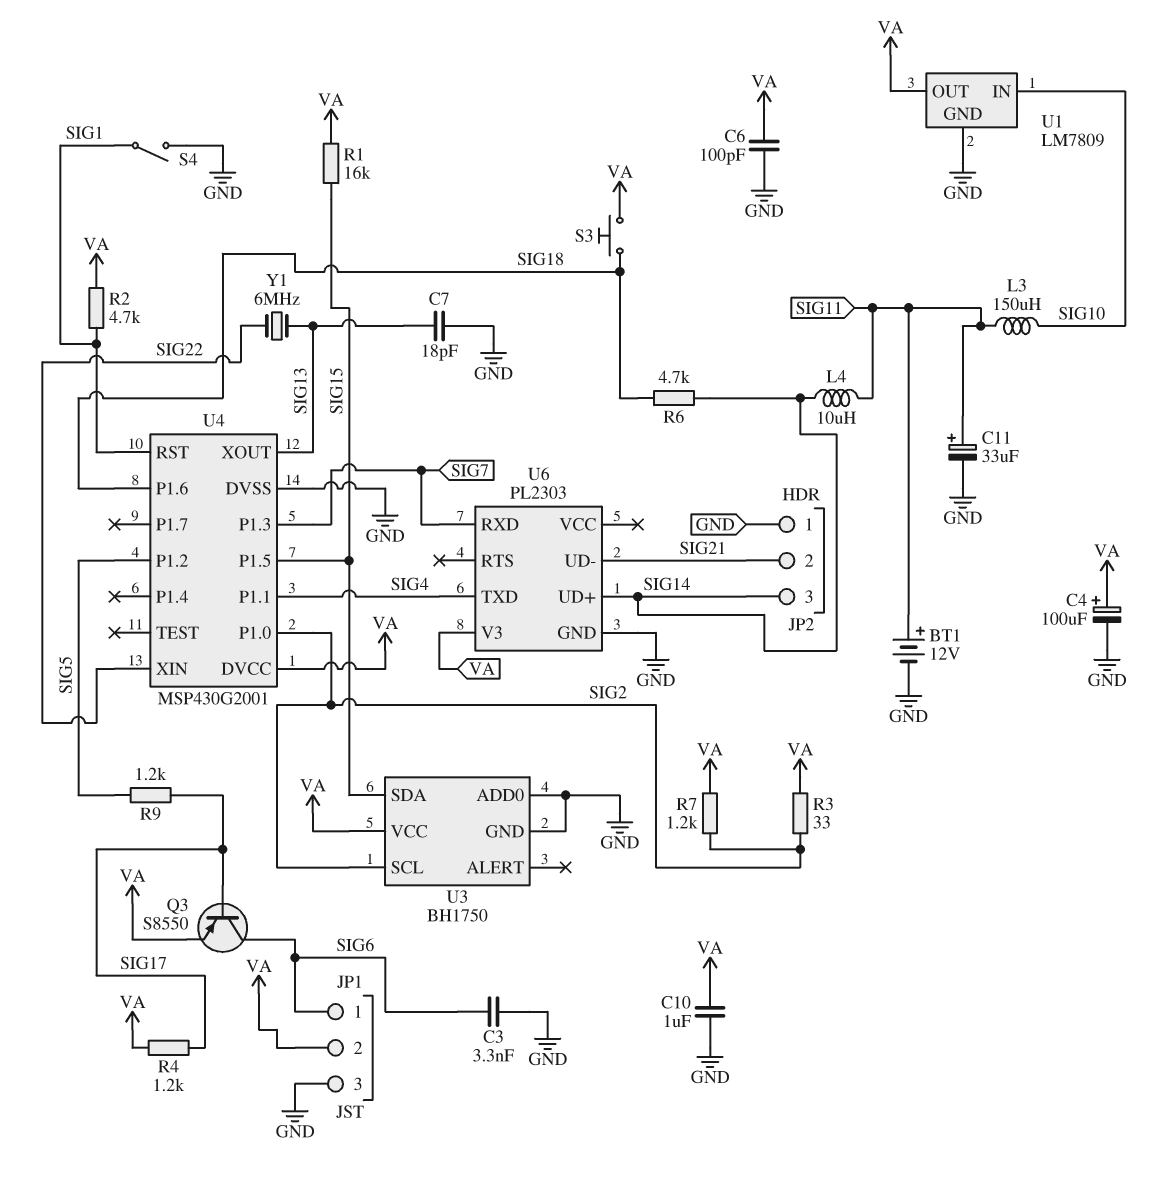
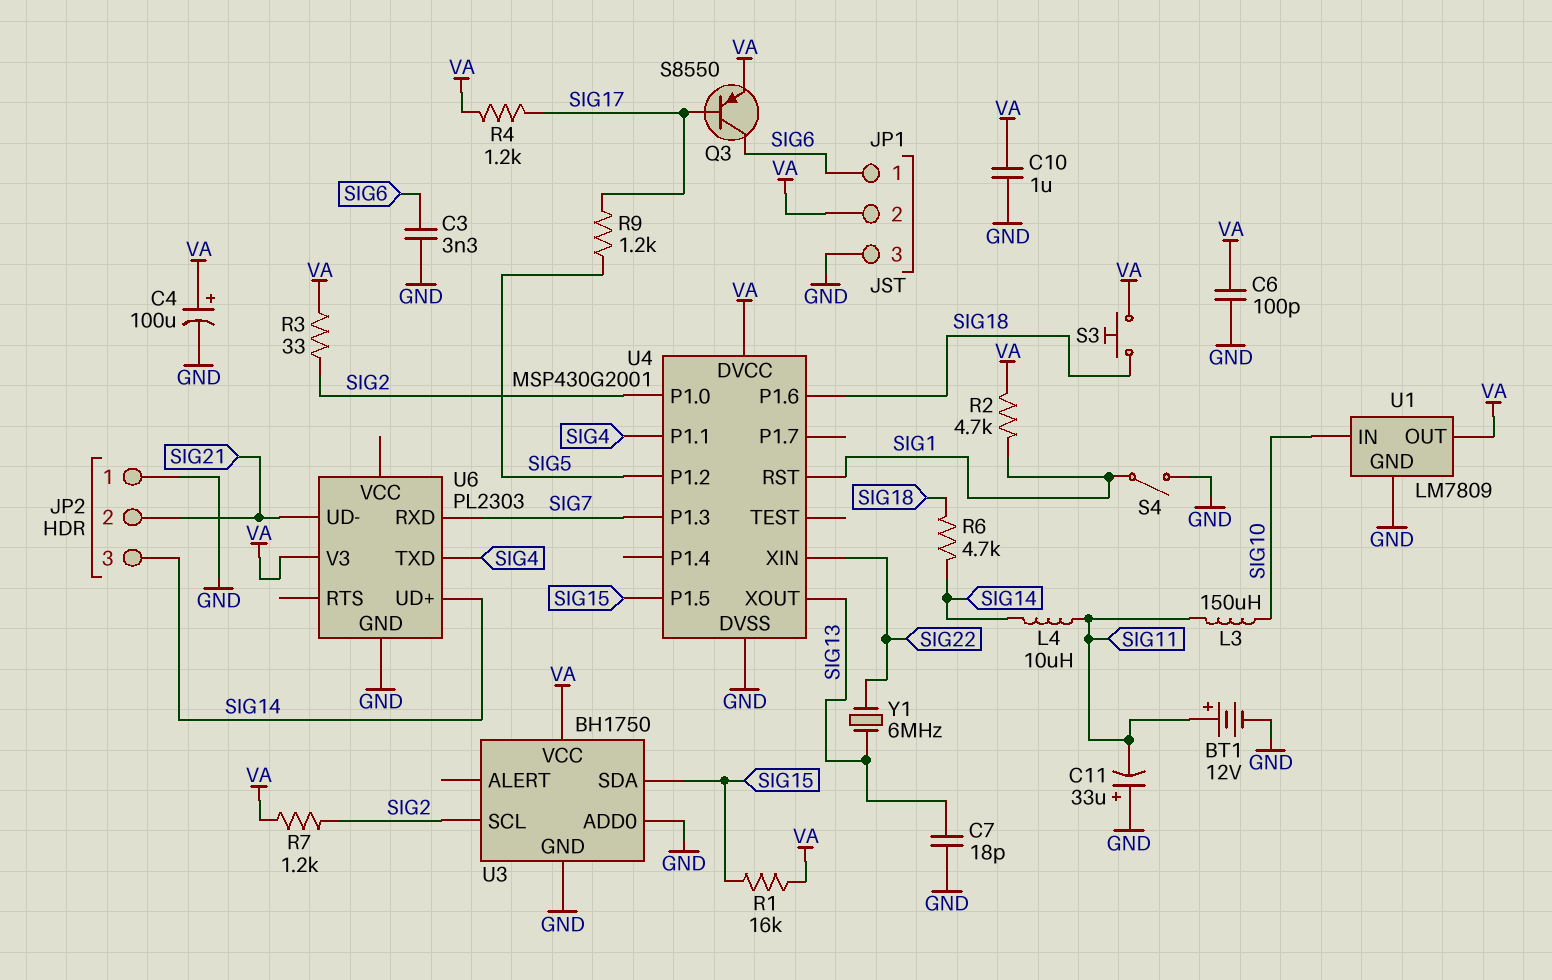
C11: 33uF (plus SIG11, minus GND) -> 33uF (plus GND, minus SIG11)

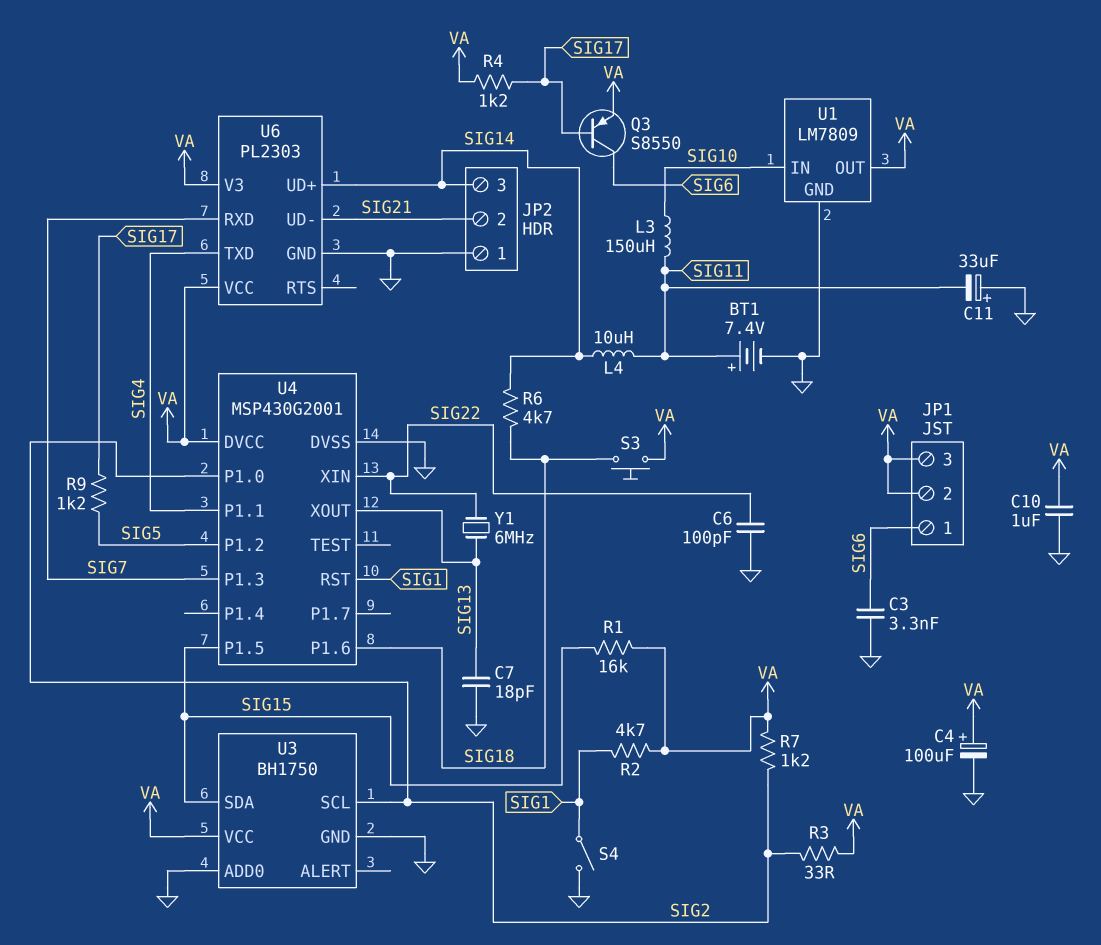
BT1: 12V (plus SIG11, minus GND) -> 7.4V (plus SIG11, minus GND)
C6: 100pF (GND, VA) -> 100pF (GND, SIG22)
JP1 pin 3: GND -> VA
U6 pin VCC: none -> VA

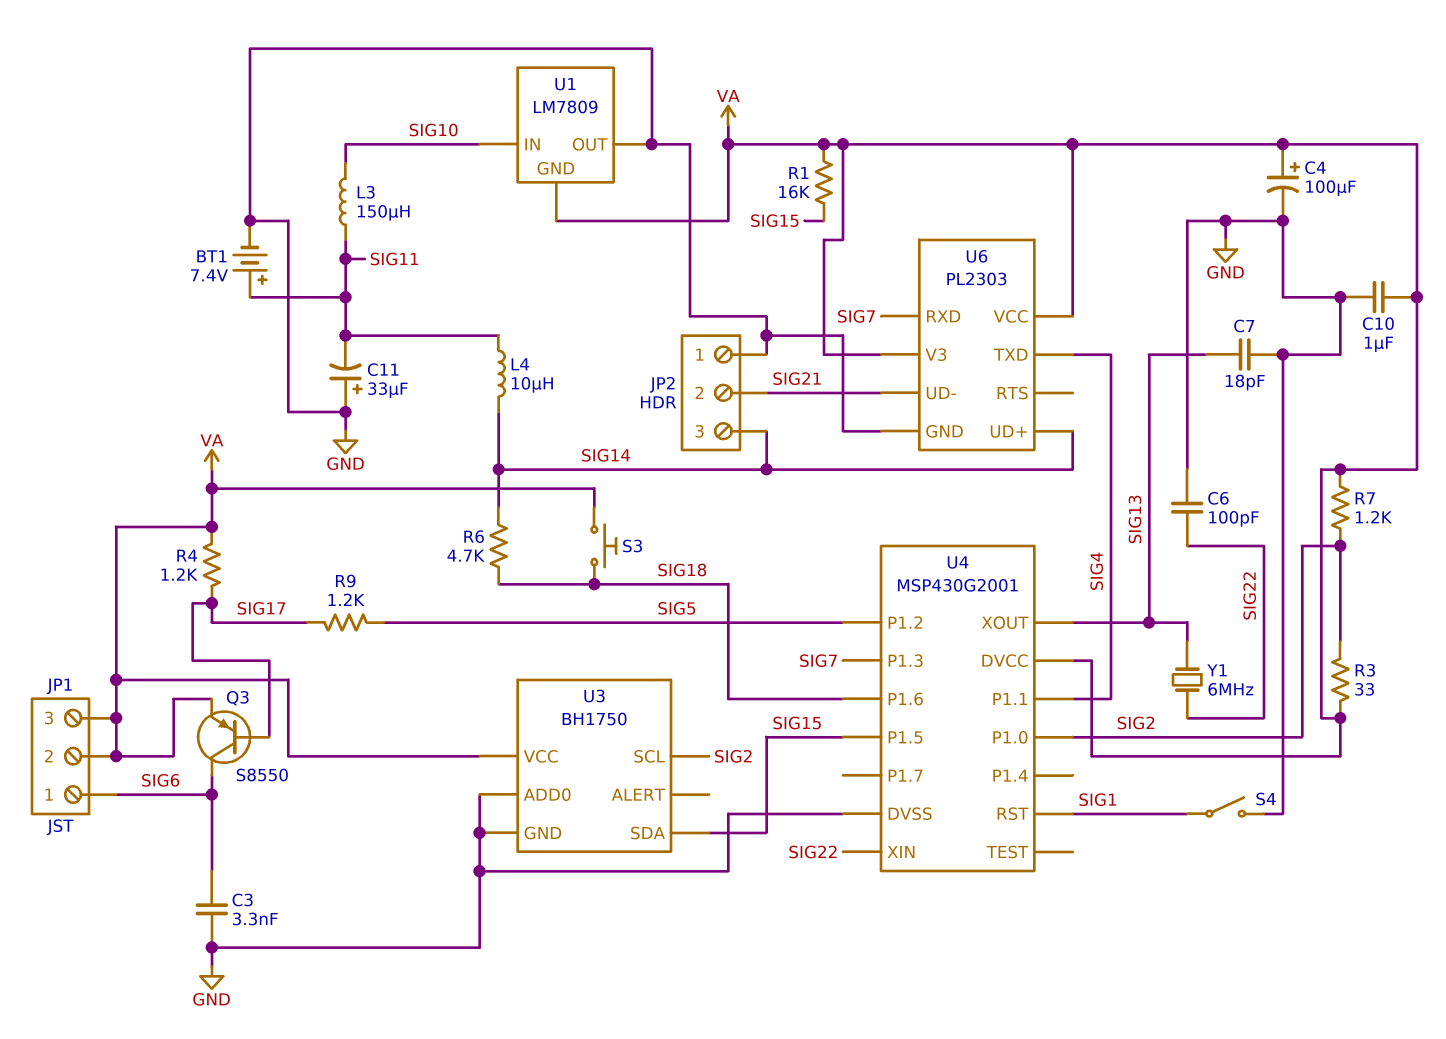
R2: 4.7k (SIG1, VA) -> none
U1 pin GND: GND -> VA
U1 pin OUT: VA -> GND

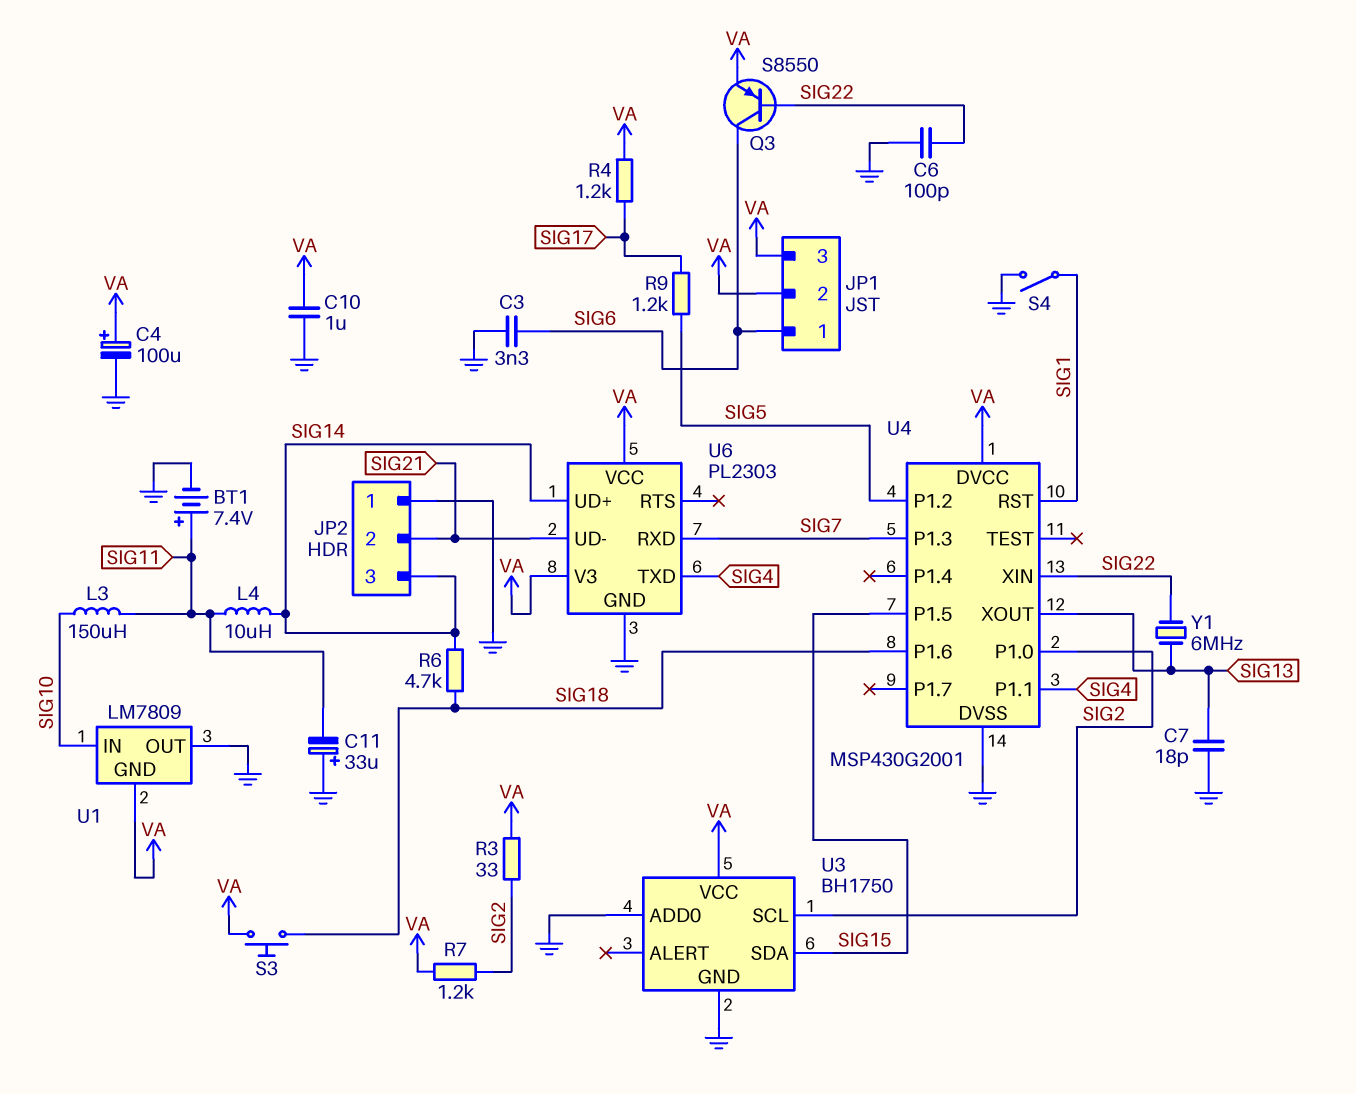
Q3: PNP S8550 (B SIG17, C SIG6, E VA) -> PNP S8550 (B SIG22, C SIG6, E VA)
R1: 16k (SIG15, VA) -> none

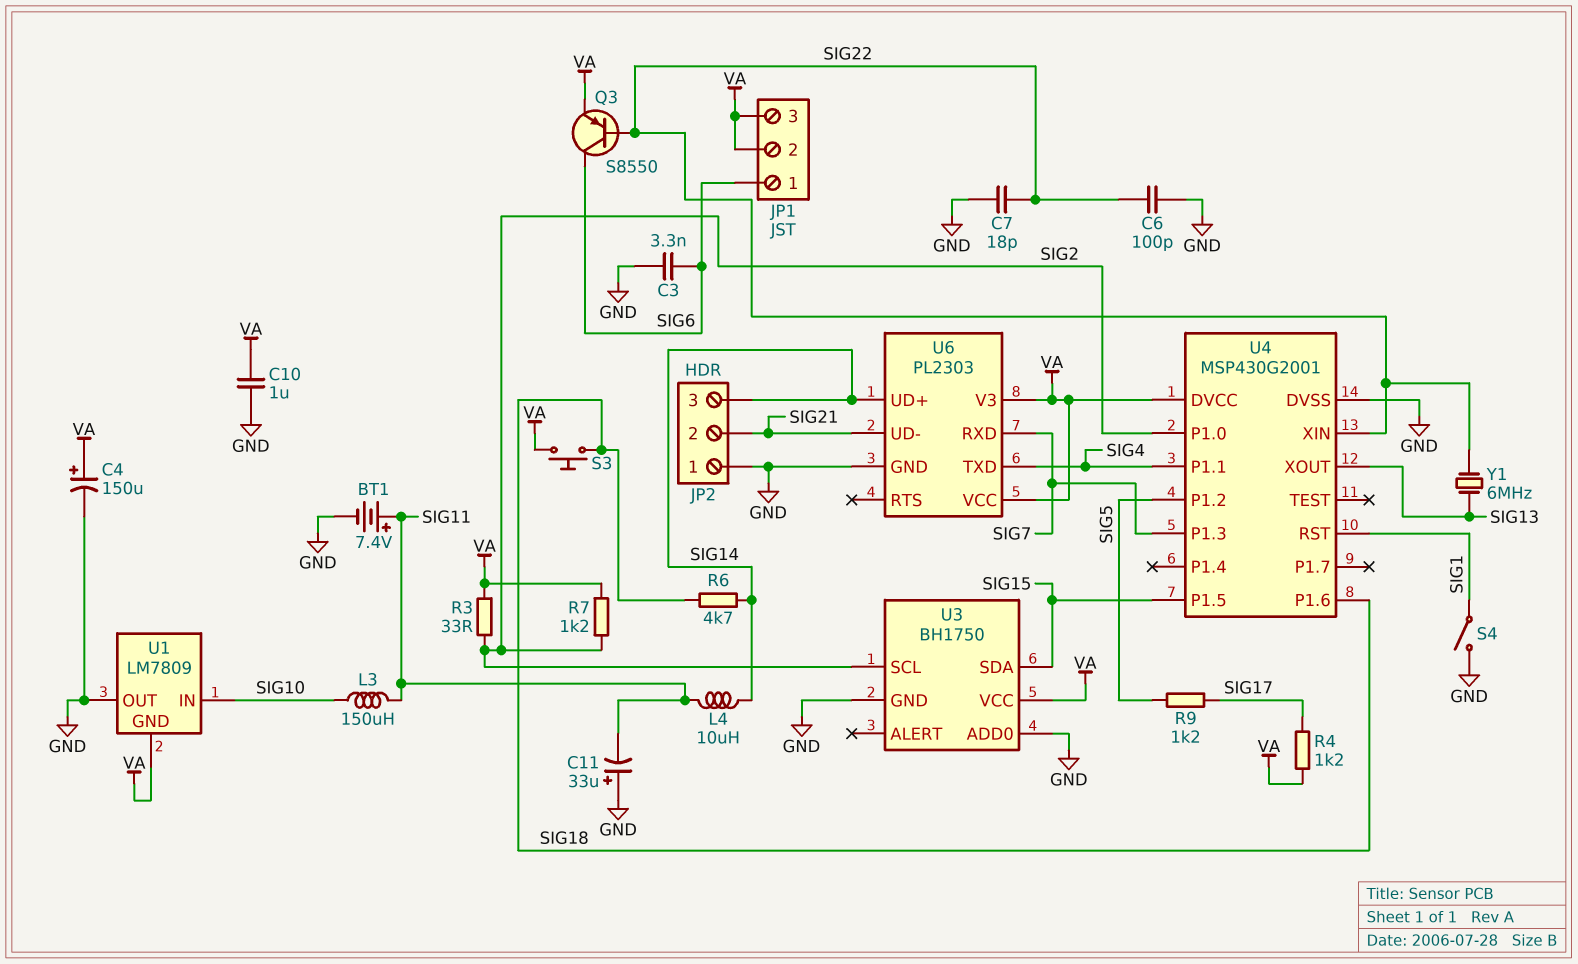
C4: 100uF (plus VA, minus GND) -> 150uF (plus VA, minus GND)
C7: 18pF (GND, SIG13) -> 18pF (GND, SIG22)

